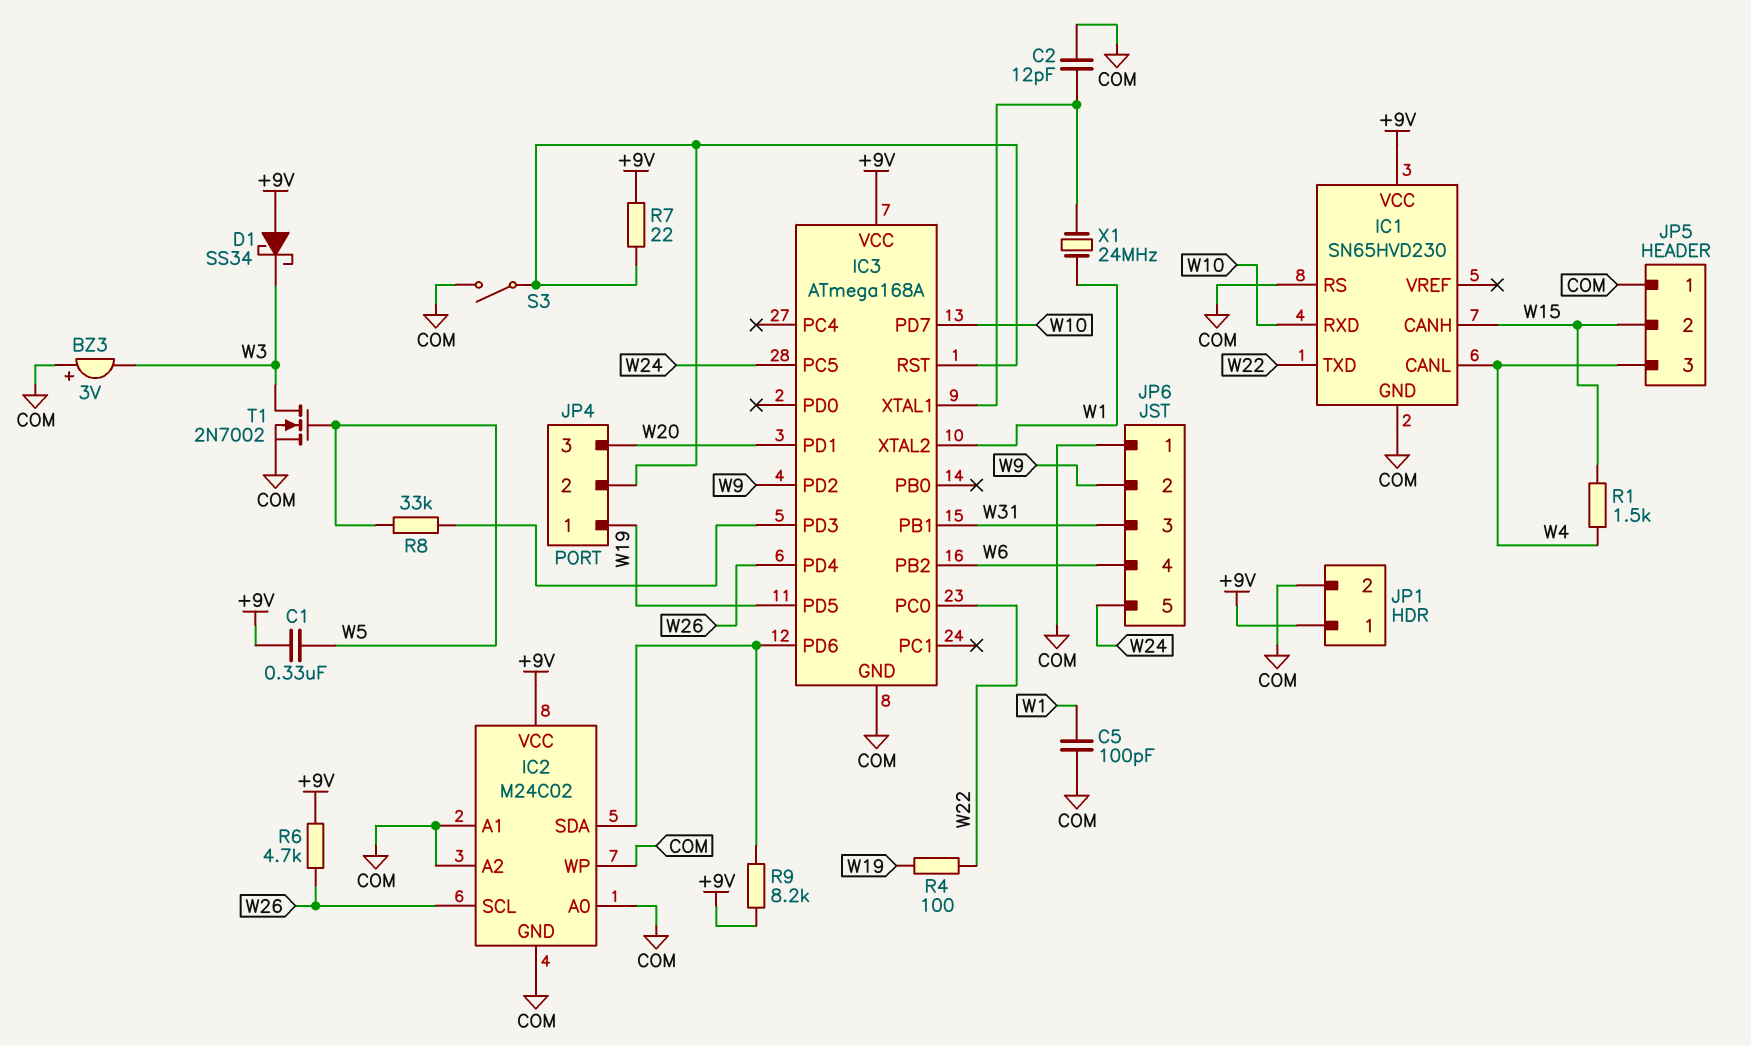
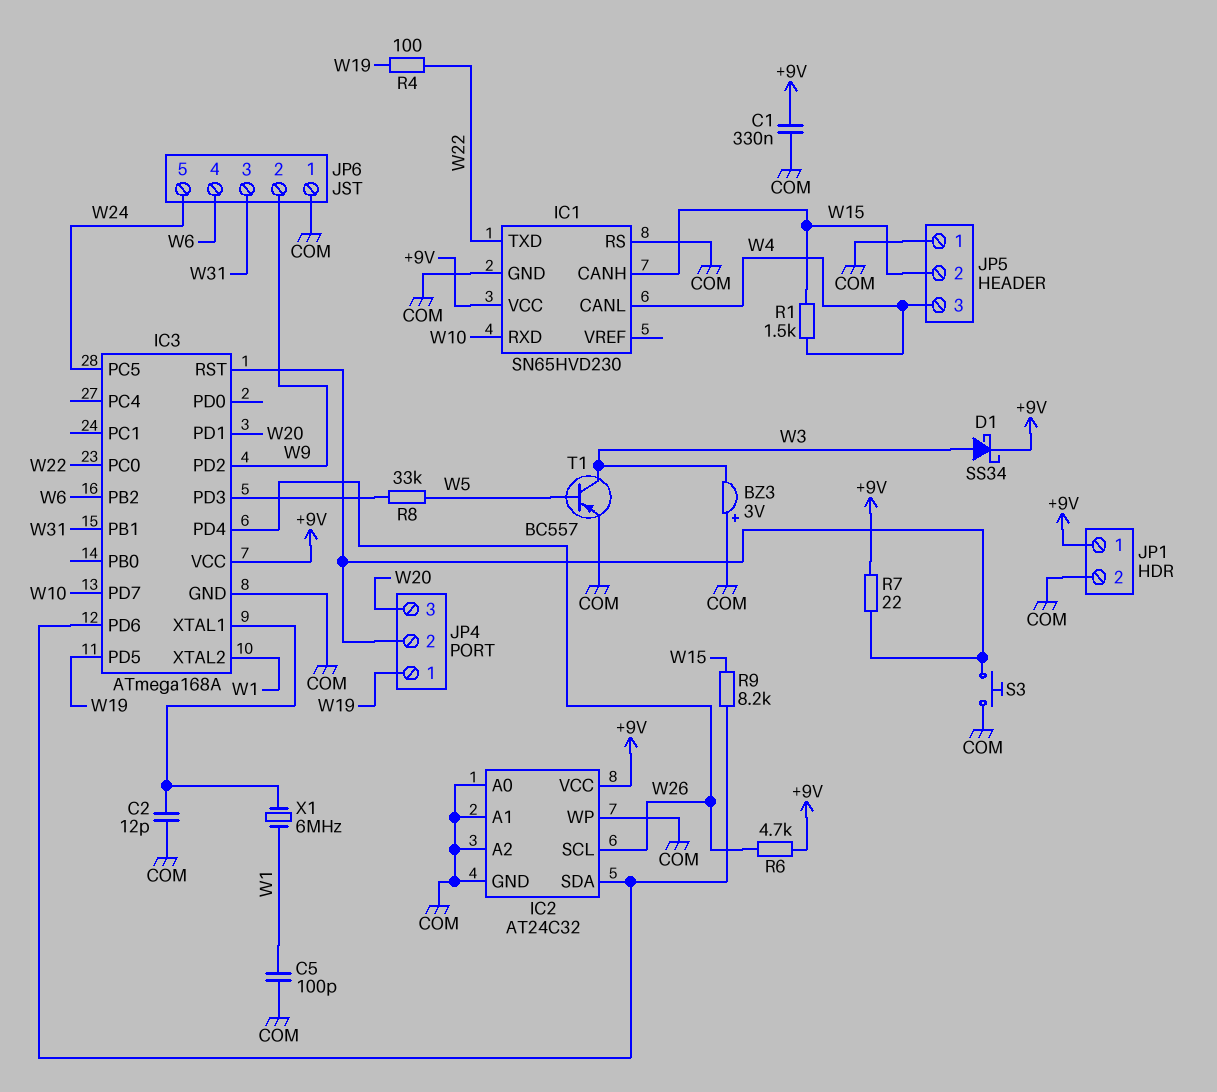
C1: 330nF (+9V, W5) -> 330nF (+9V, COM)
D1: schottky SS34 (A +9V, K W3) -> schottky SS34 (A W3, K +9V)
IC2: M24C02 -> AT24C32
R9: 8.2k (+9V, IC2/SDA) -> 8.2k (IC2/SDA, W15)
S3: switch (COM, IC3/RST) -> button (COM, IC3/RST)
T1: NMOS 2N7002 (G W5, D W3, S COM) -> PNP BC557 (B W5, C W3, E COM)
X1: 24MHz (IC3/XTAL1, W1) -> 6MHz (IC3/XTAL1, W1)

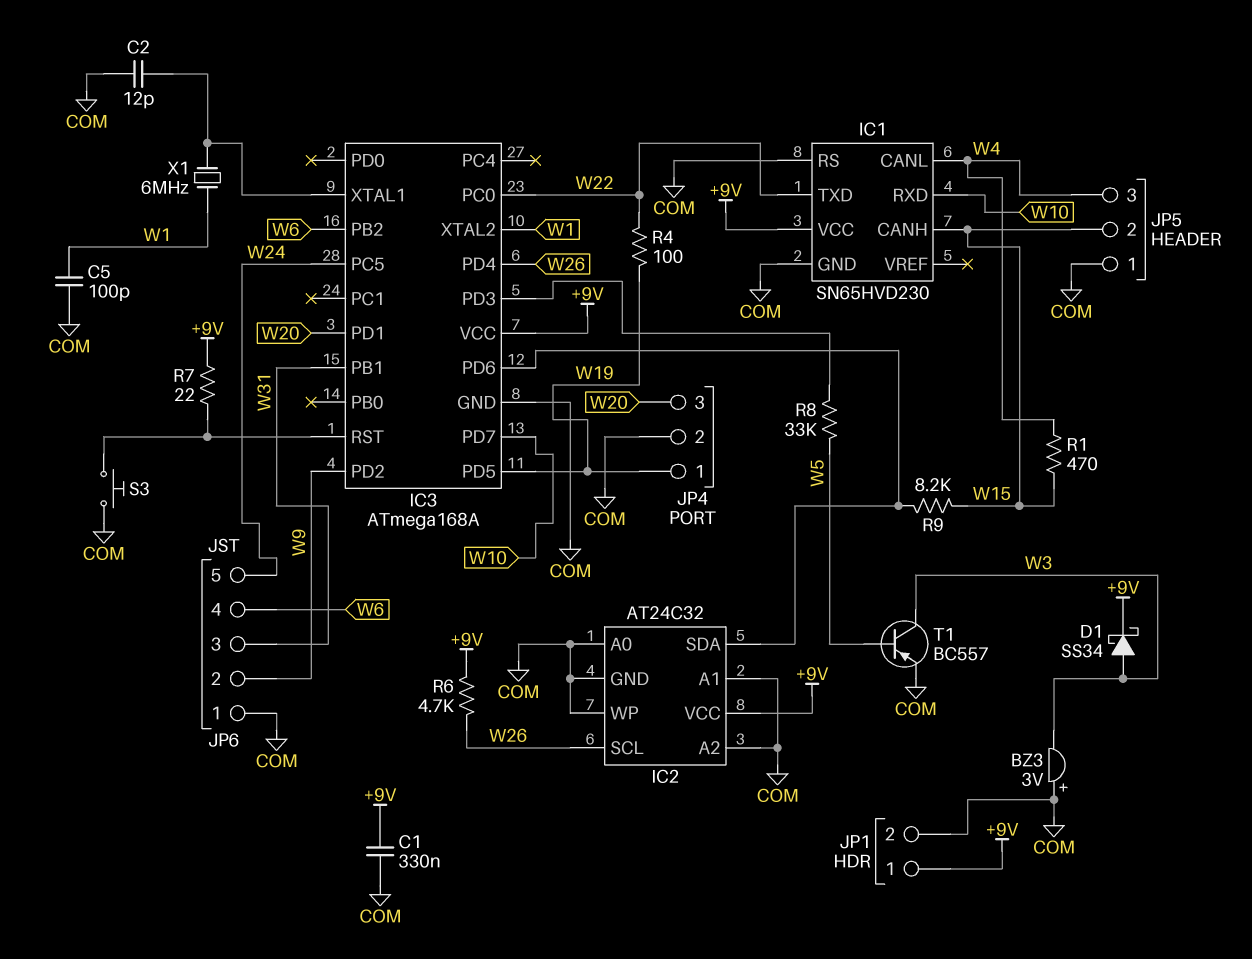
JP4 pin 2: IC3/RST -> COM
R1: 1.5k (W4, W15) -> 470 (W4, W15)

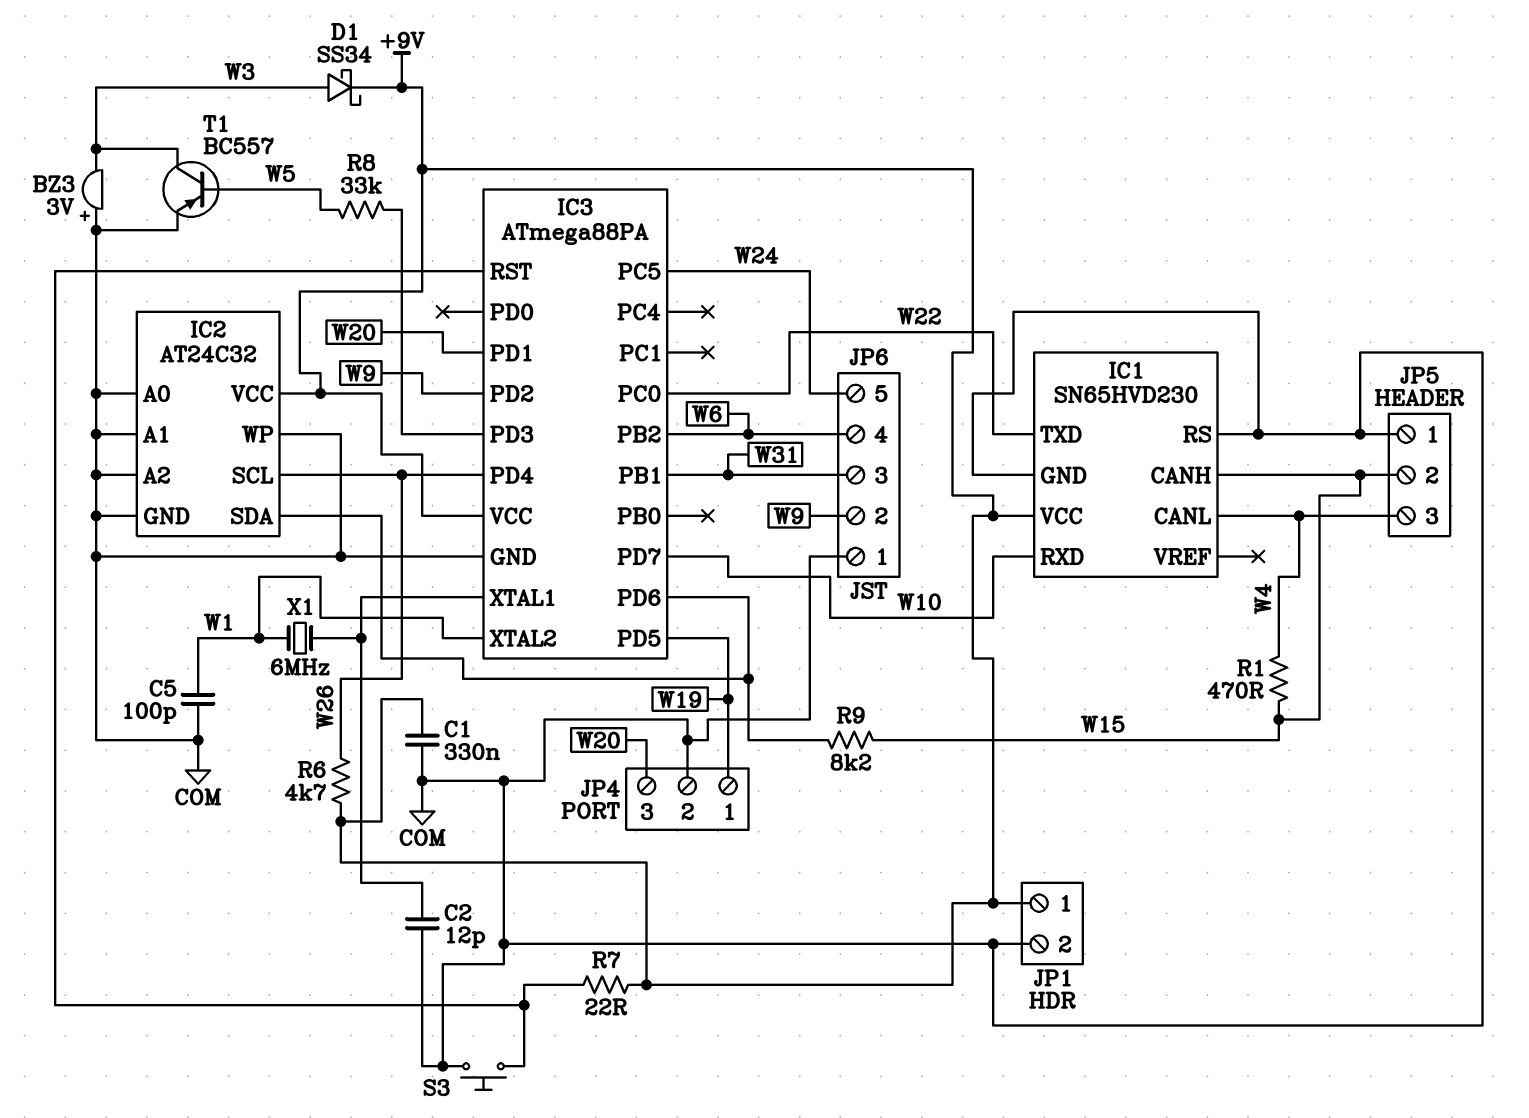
IC3: ATmega168A -> ATmega88PA
R4: 100 (W19, W22) -> none

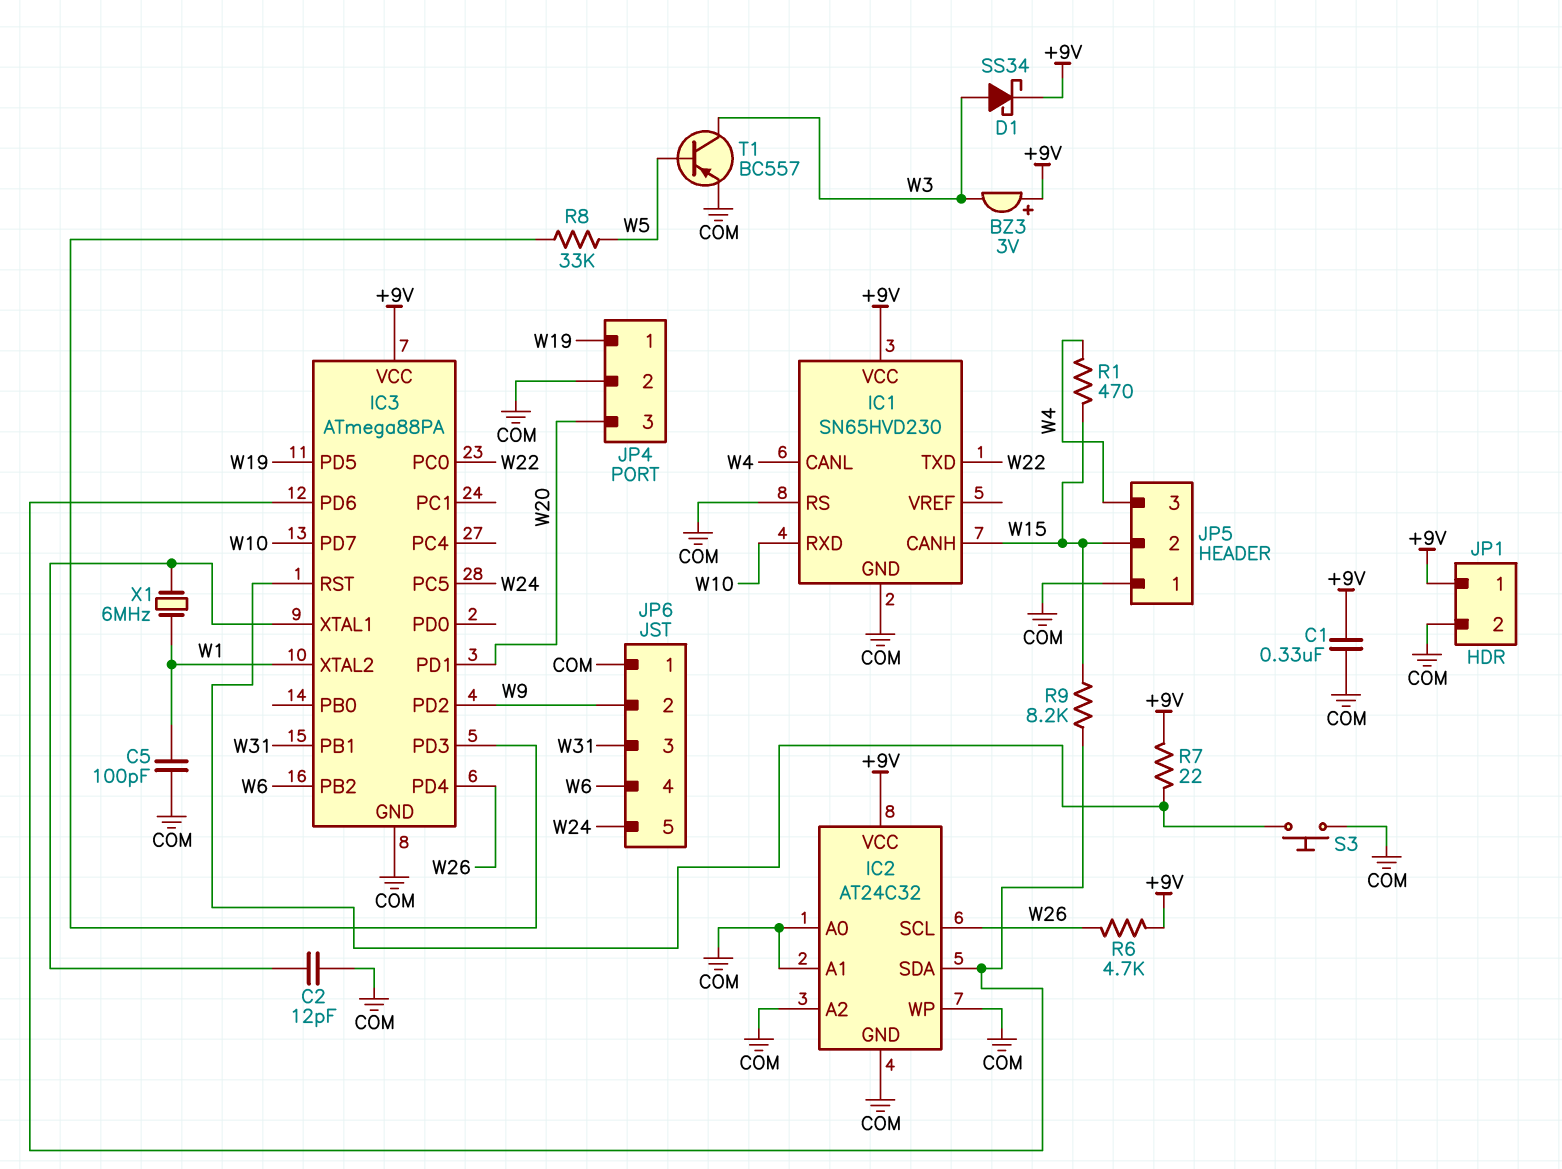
BZ3: buzzer 3V (plus COM, minus W3) -> buzzer 3V (plus +9V, minus W3)

